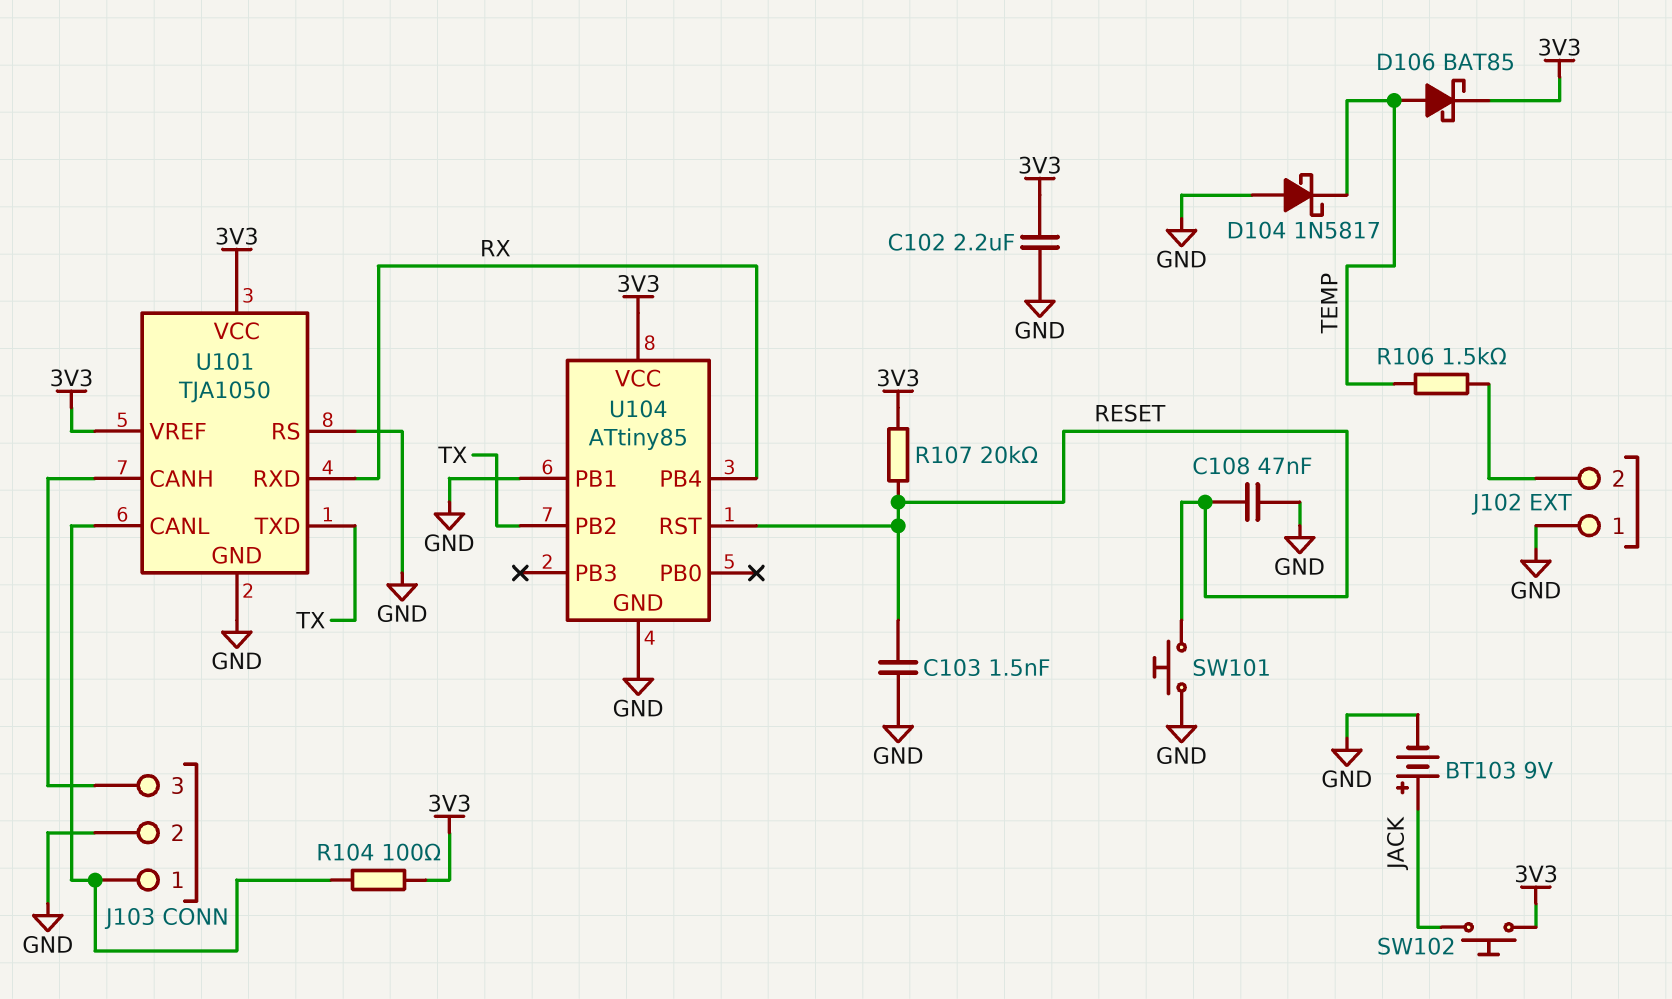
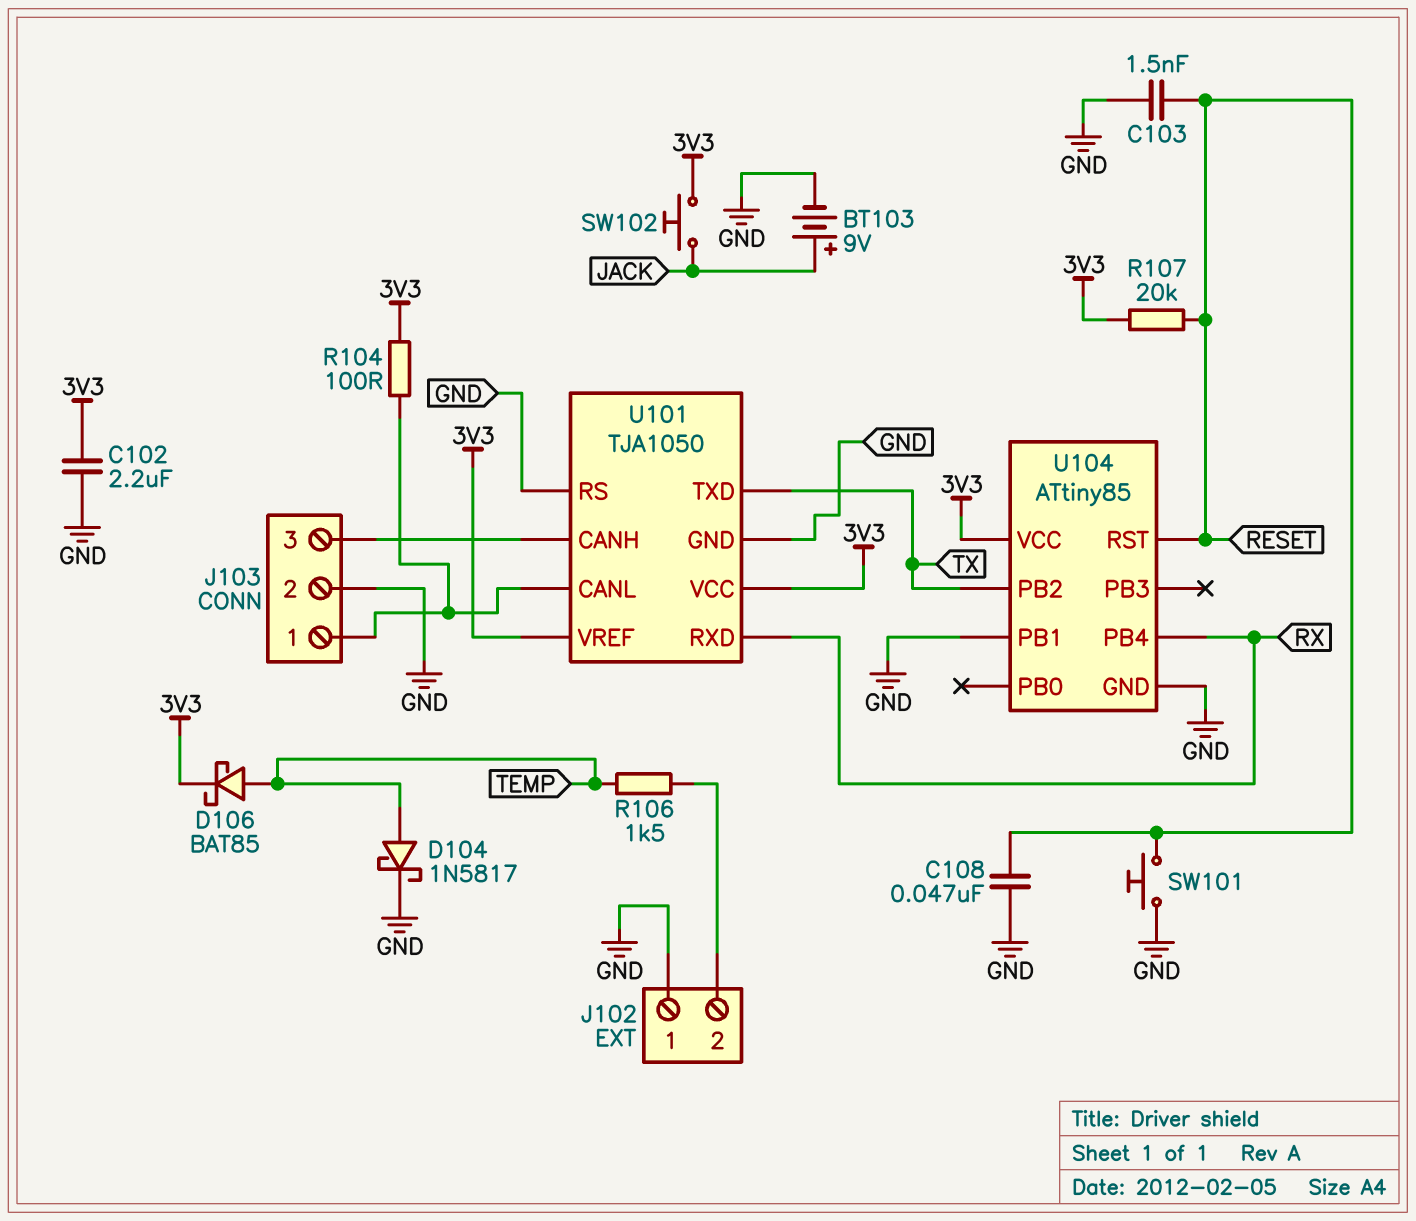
D104: schottky 1N5817 (A GND, K TEMP) -> schottky 1N5817 (A TEMP, K GND)

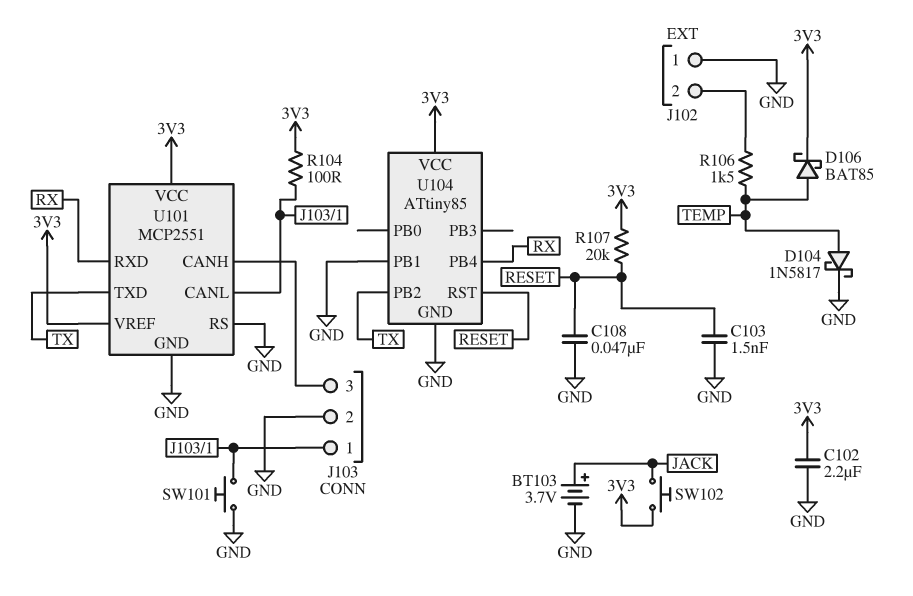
BT103: 9V (plus JACK, minus GND) -> 3.7V (plus JACK, minus GND)
SW101: button (GND, RESET) -> button (GND, J103/1)
U101: TJA1050 -> MCP2551

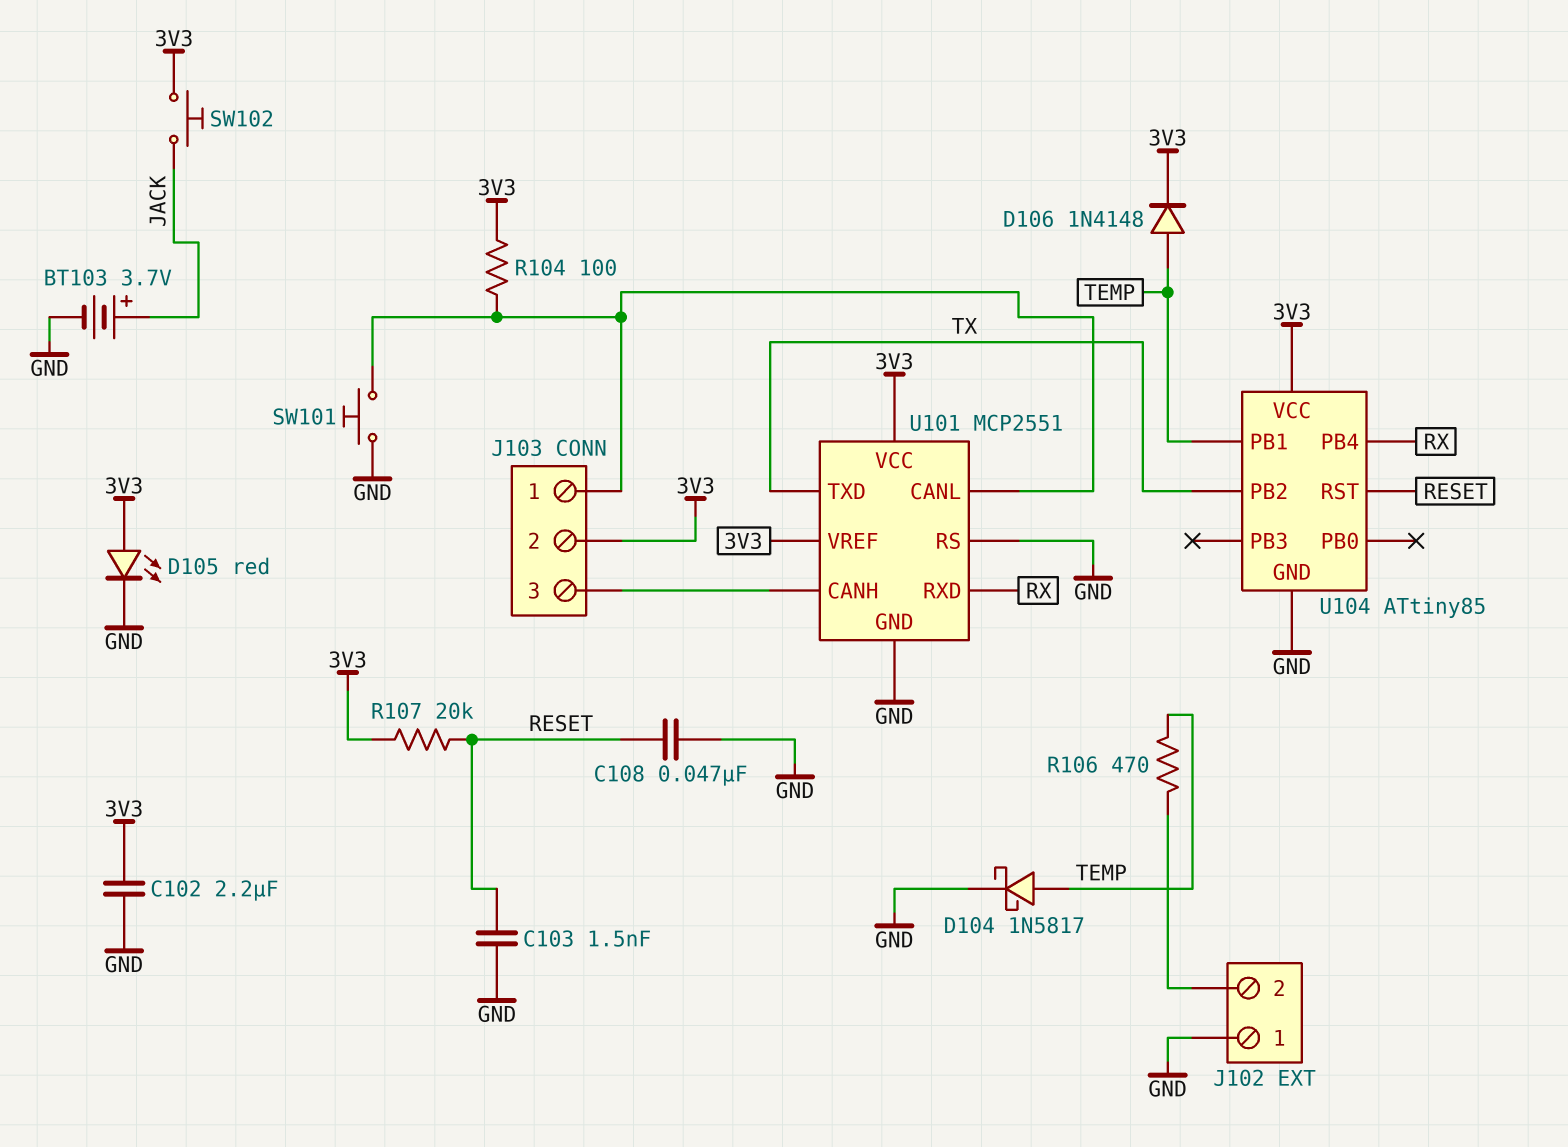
D105: none -> LED red (A 3V3, K GND)
D106: schottky BAT85 (A TEMP, K 3V3) -> diode 1N4148 (A TEMP, K 3V3)
J103 pin 2: GND -> 3V3
R106: 1.5k (J102/2, TEMP) -> 470 (J102/2, TEMP)
U104 pin PB1: GND -> TEMP

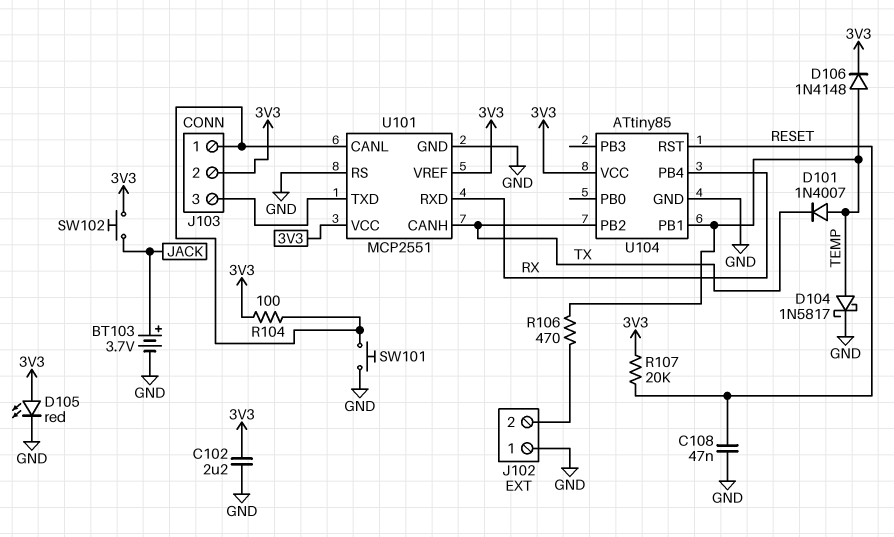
C103: 1.5nF (GND, RESET) -> none
D101: none -> diode 1N4007 (A TEMP, K TX)
U101 pin CANH: J103/3 -> TX
U101 pin TXD: TX -> J103/3

